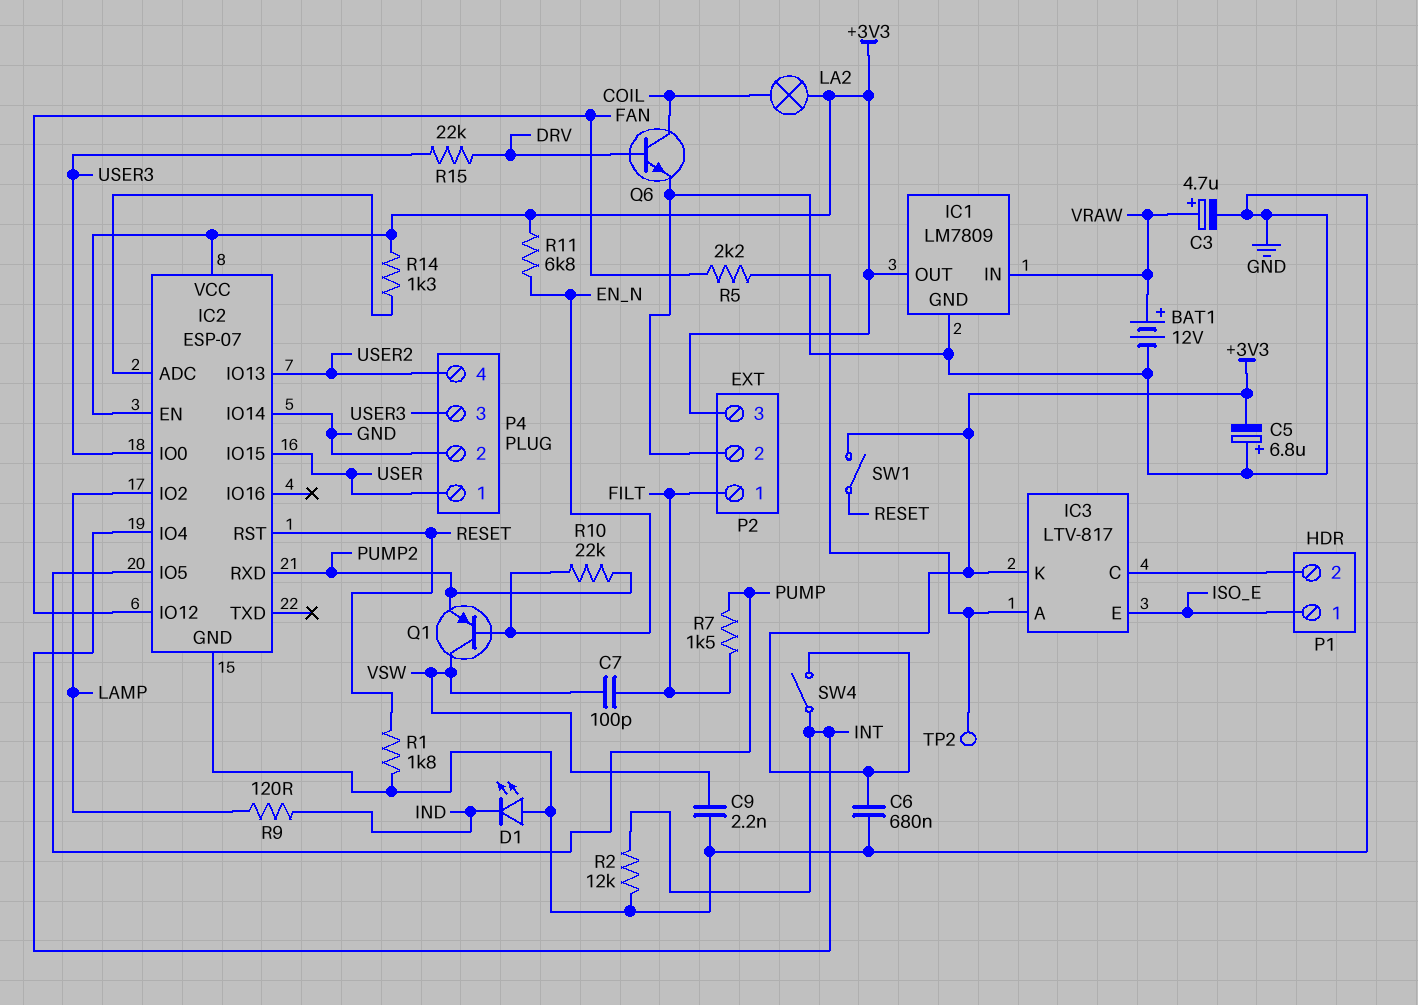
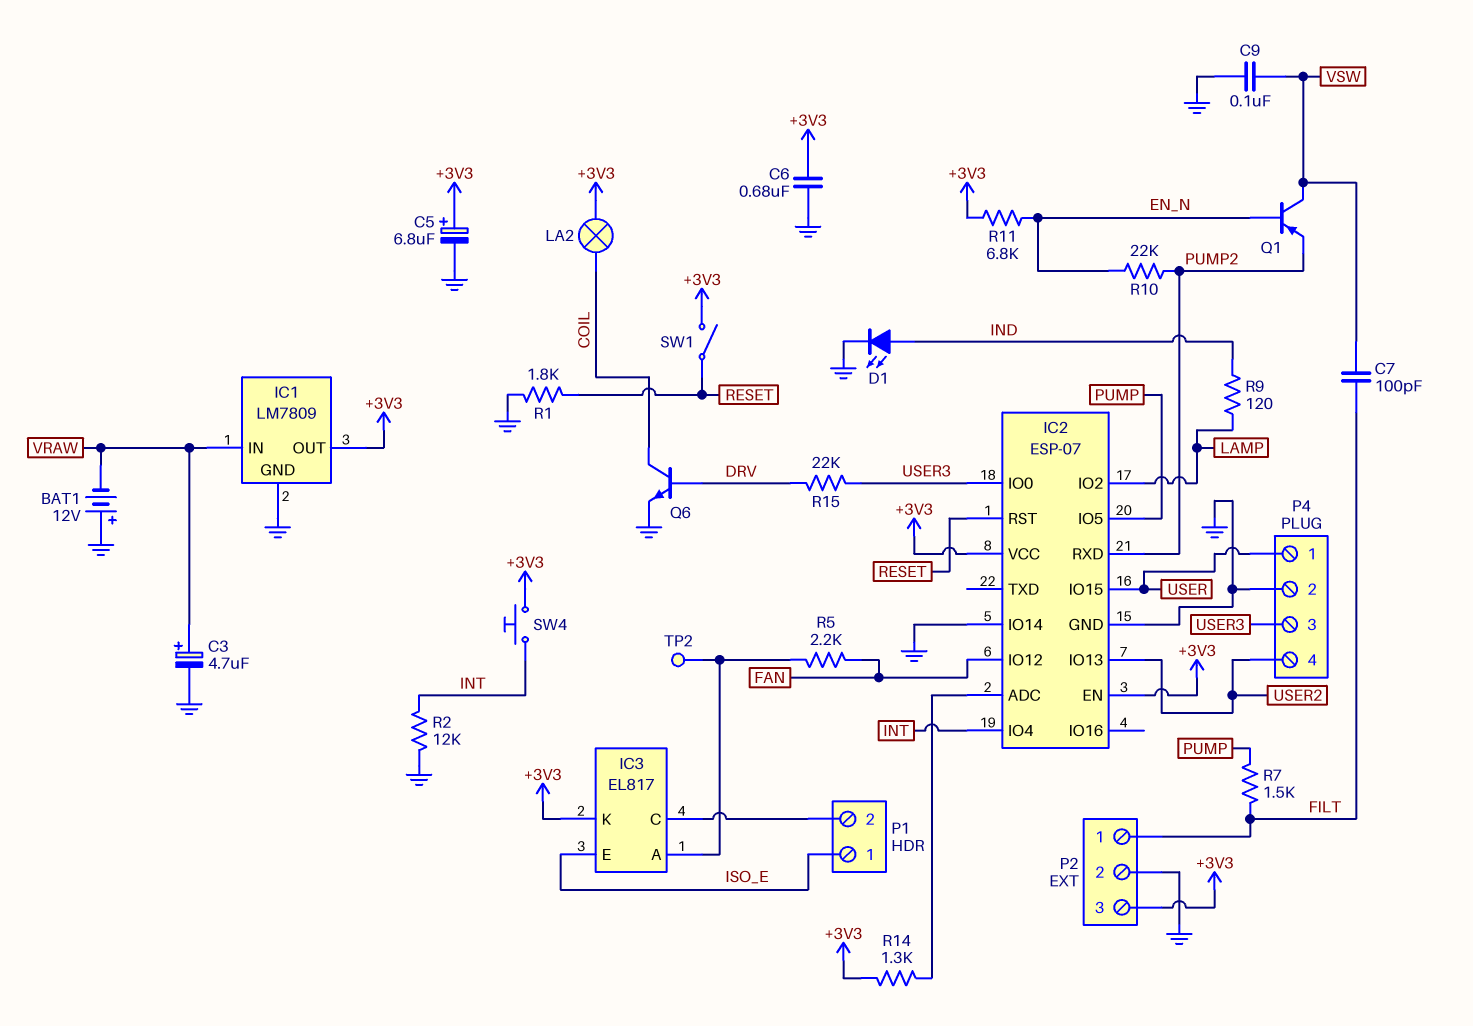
BAT1: 12V (plus VRAW, minus GND) -> 12V (plus GND, minus VRAW)
C5: 6.8uF (plus GND, minus +3V3) -> 6.8uF (plus +3V3, minus GND)
C9: 2.2nF (GND, VSW) -> 100nF (GND, VSW)
D1: LED (A GND, K IND) -> LED (A IND, K GND)
IC3: LTV-817 -> EL817
SW4: switch (+3V3, INT) -> button (+3V3, INT)

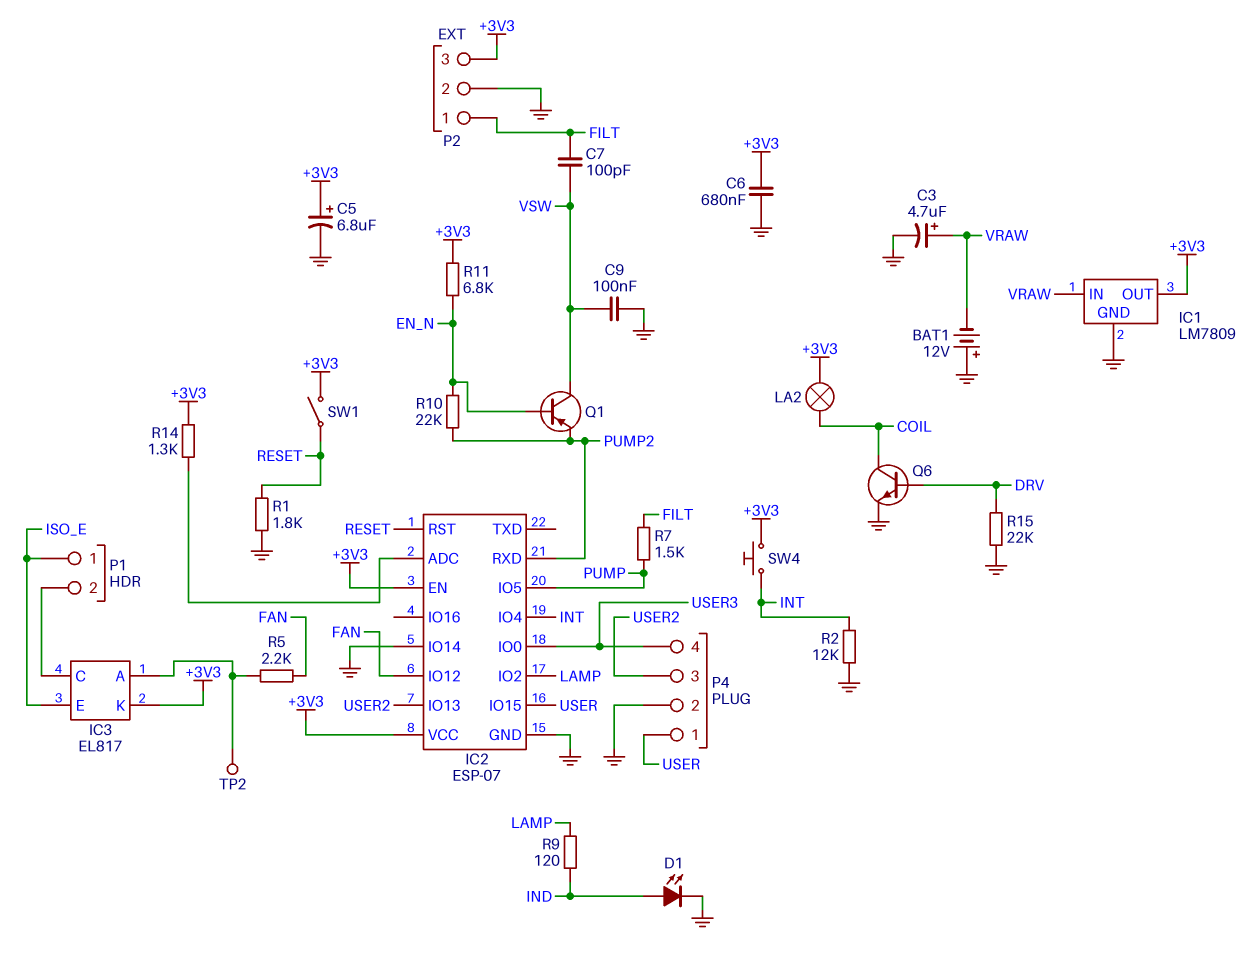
P4 pin 3: USER3 -> USER2
P4 pin 4: USER2 -> USER3
R15: 22k (DRV, USER3) -> 22k (DRV, GND)

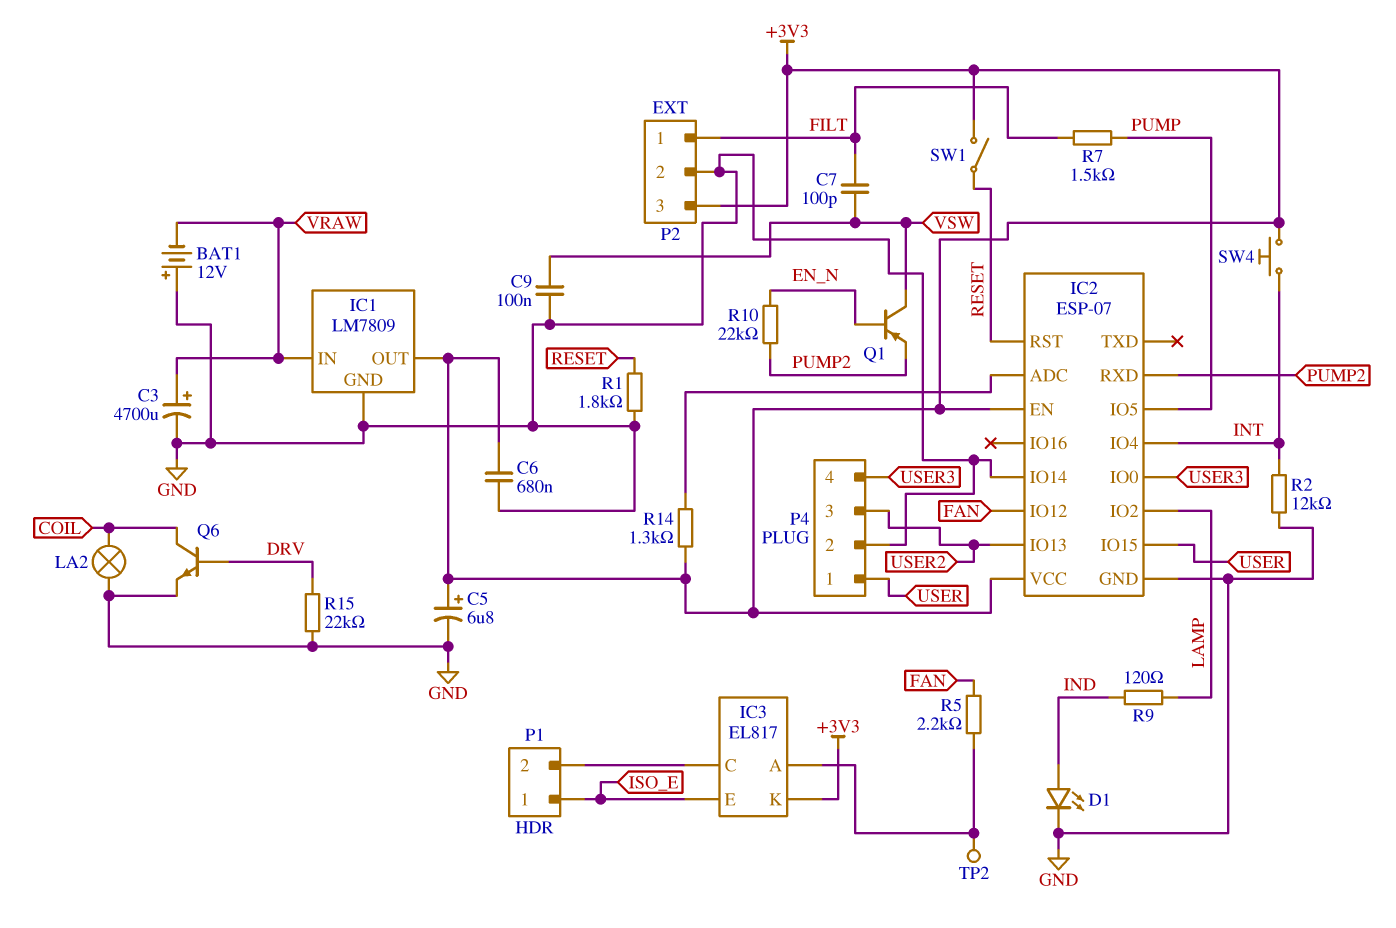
C3: 4.7uF (plus VRAW, minus GND) -> 4700uF (plus VRAW, minus GND)
LA2: lamp (+3V3, COIL) -> lamp (COIL, GND)
R11: 6.8k (+3V3, EN_N) -> none

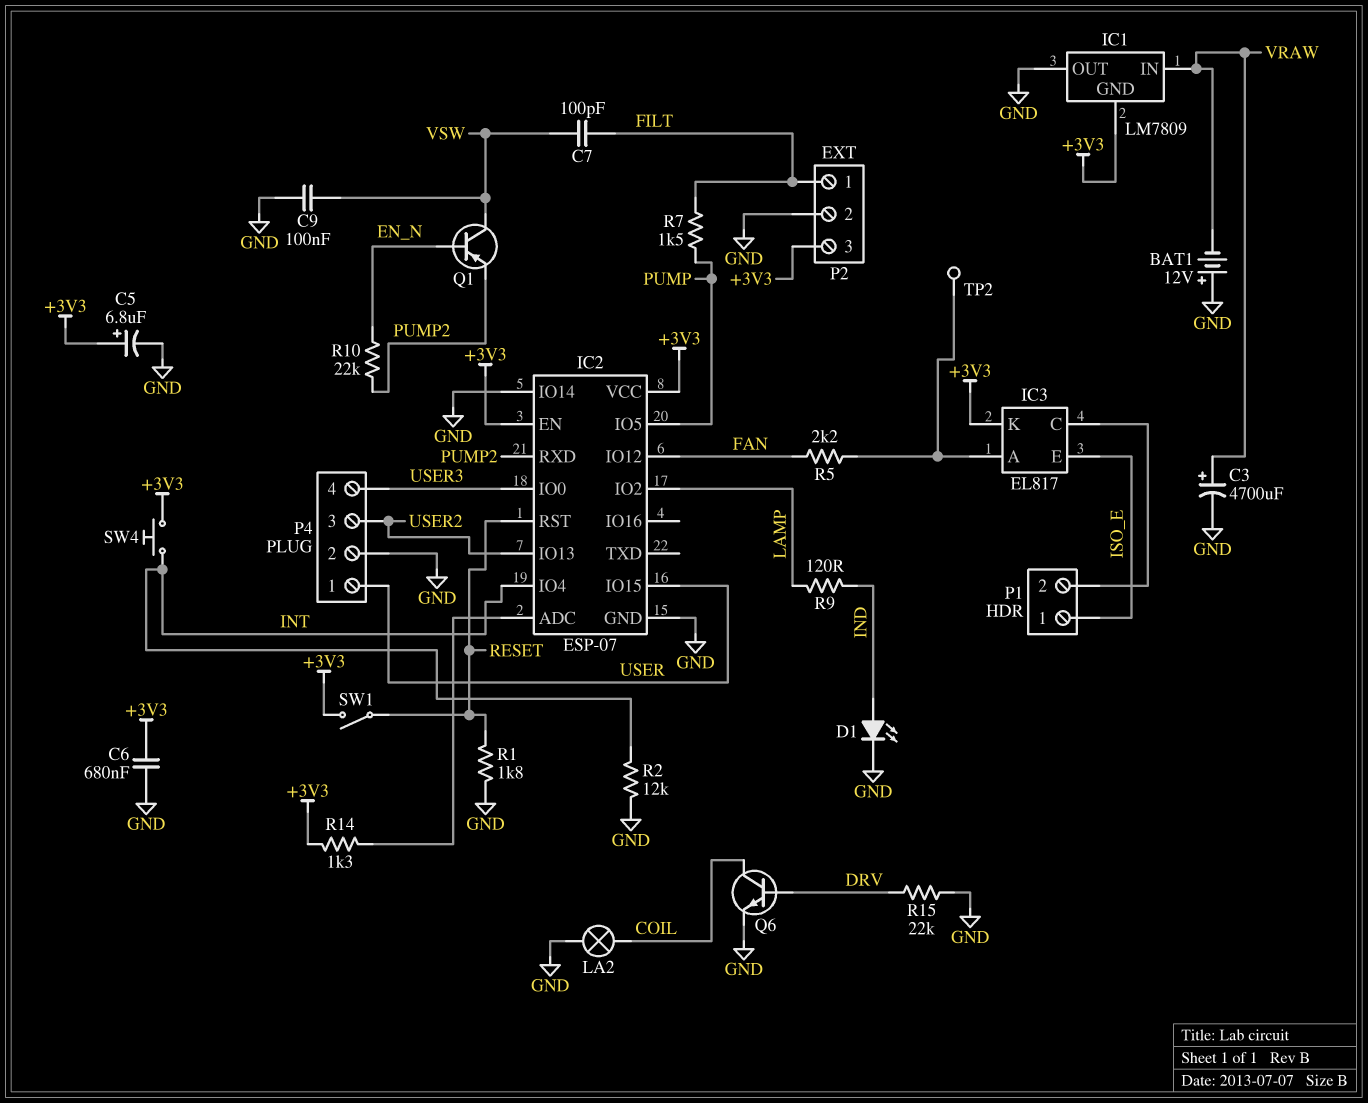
IC1 pin GND: GND -> +3V3
IC1 pin OUT: +3V3 -> GND

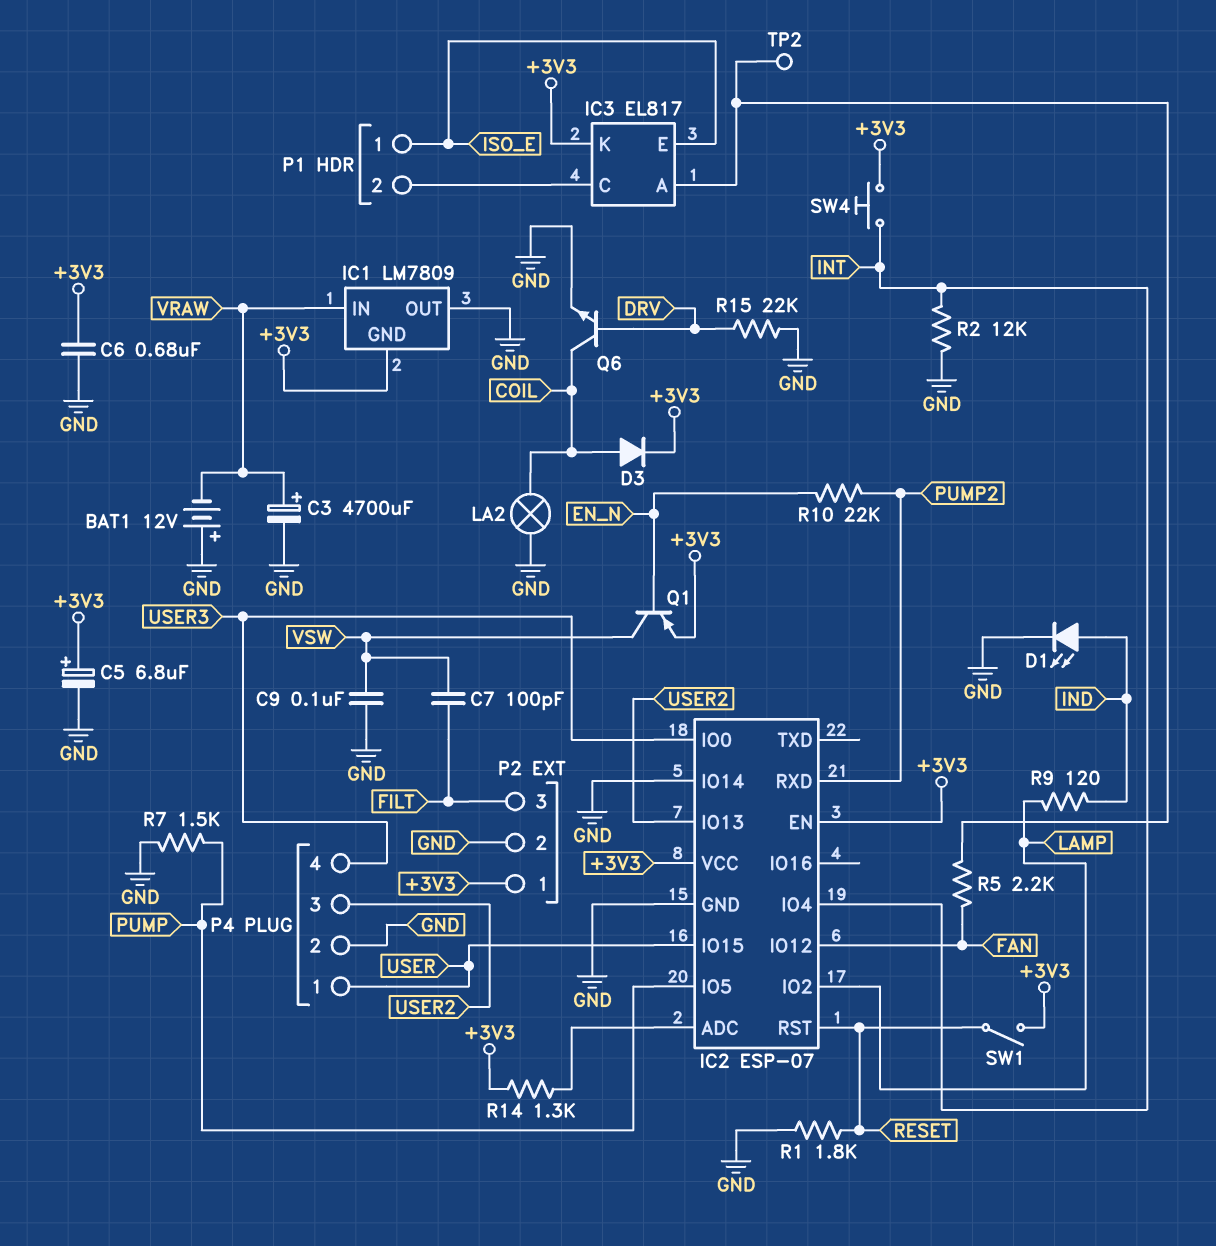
D3: none -> diode (A COIL, K +3V3)
P2 pin 1: FILT -> +3V3
P2 pin 3: +3V3 -> FILT
Q1: PNP (B EN_N, C VSW, E PUMP2) -> PNP (B EN_N, C VSW, E +3V3)
R7: 1.5k (FILT, PUMP) -> 1.5k (GND, PUMP)

